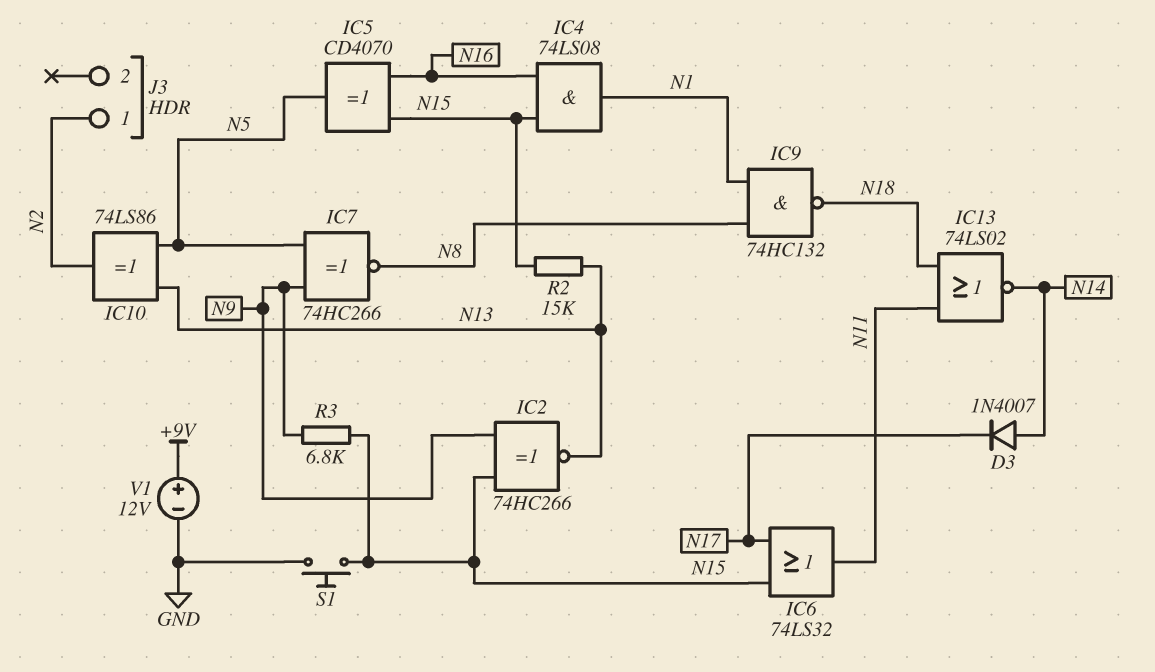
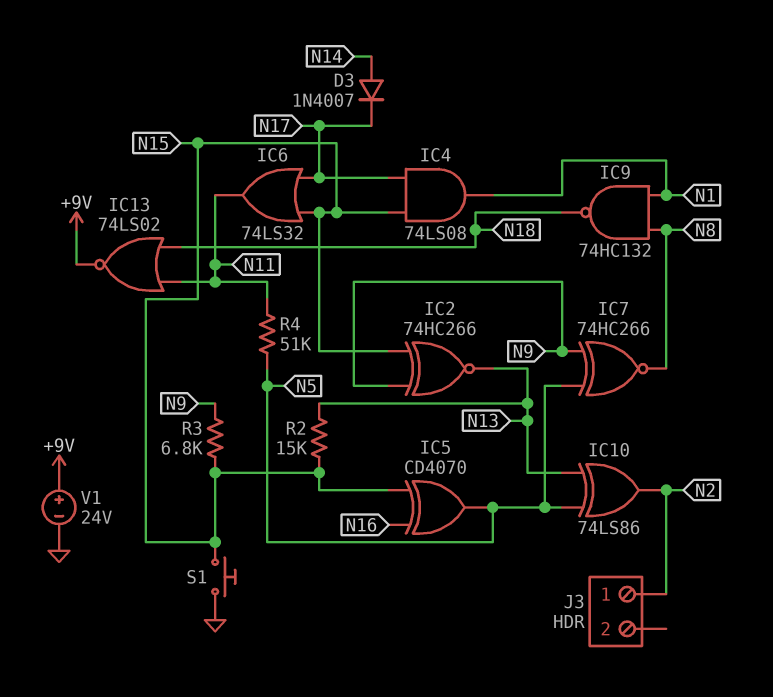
IC4: AND 74LS08 (in N15, in N16, out N1) -> AND 74LS08 (in N15, in N17, out N1)
IC13: NOR 74LS02 (in N11, in N18, out N14) -> NOR 74LS02 (in N11, in N18, out +9V)
R4: none -> 51k (N5, N11)
V1: 12V (plus +9V, minus GND) -> 24V (plus +9V, minus GND)

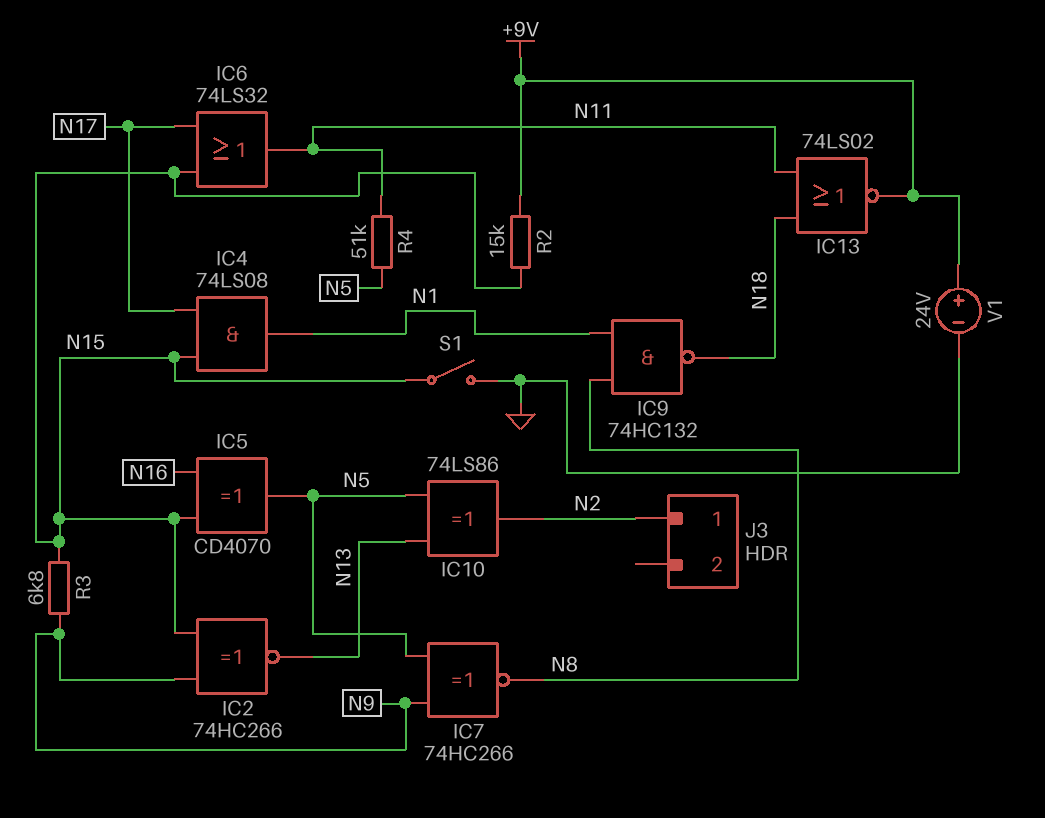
D3: diode 1N4007 (A N14, K N17) -> none
R2: 15k (N13, N15) -> 15k (+9V, N15)
S1: button (GND, N15) -> switch (GND, N15)

